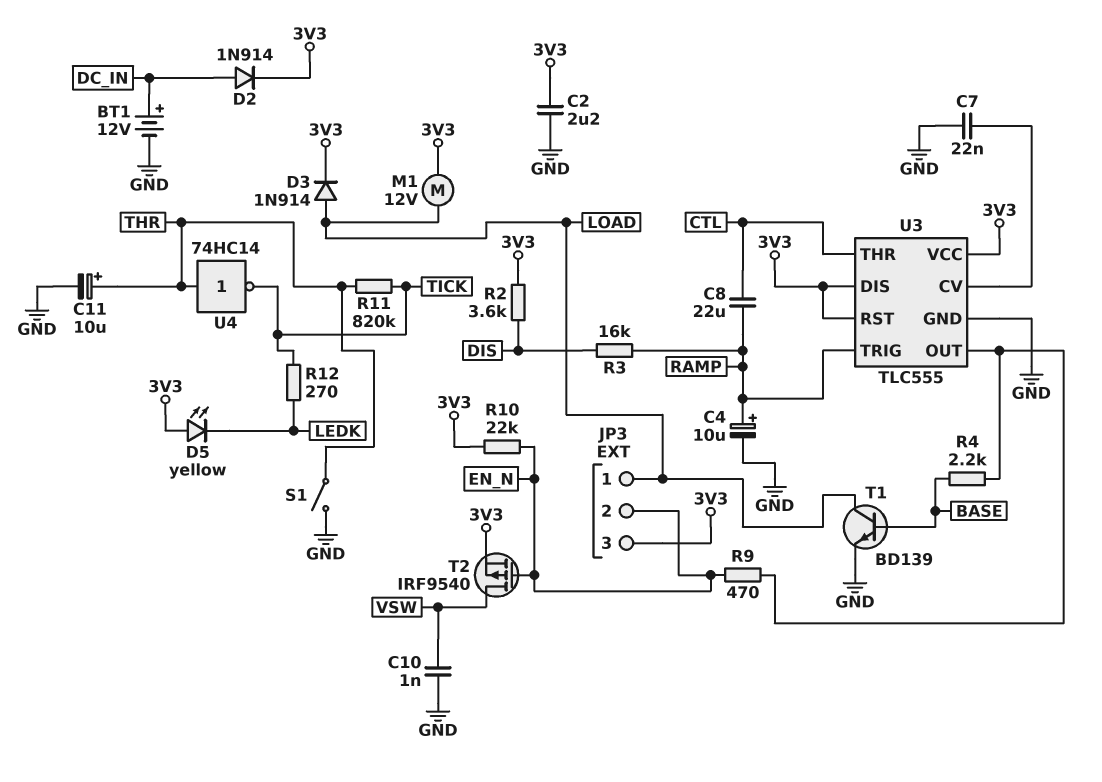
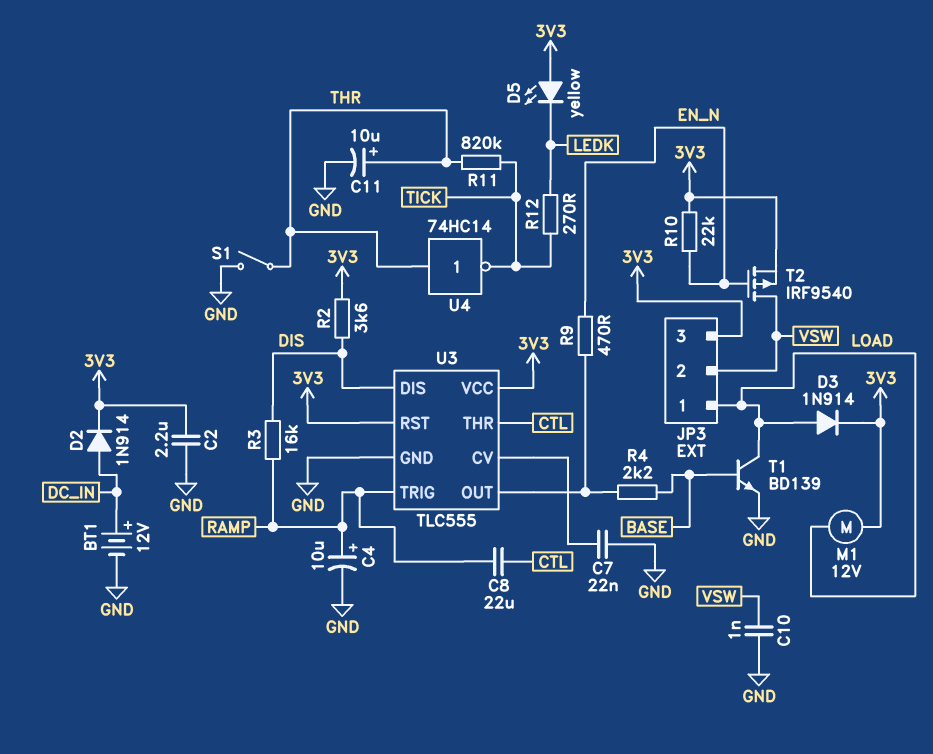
JP3 pin 2: EN_N -> VSW
U3 pin DIS: 3V3 -> DIS

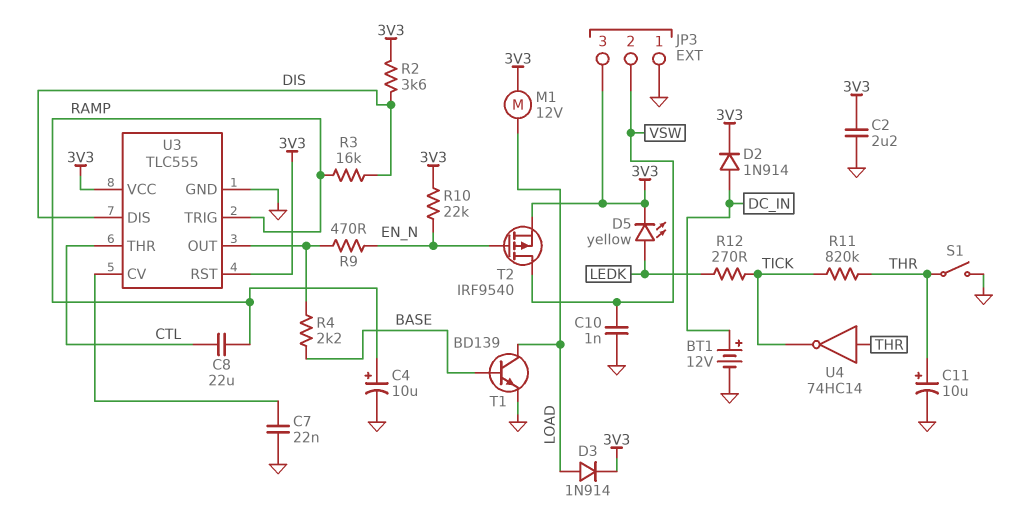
D5: LED yellow (A 3V3, K LEDK) -> LED yellow (A LEDK, K 3V3)
JP3 pin 1: LOAD -> GND

